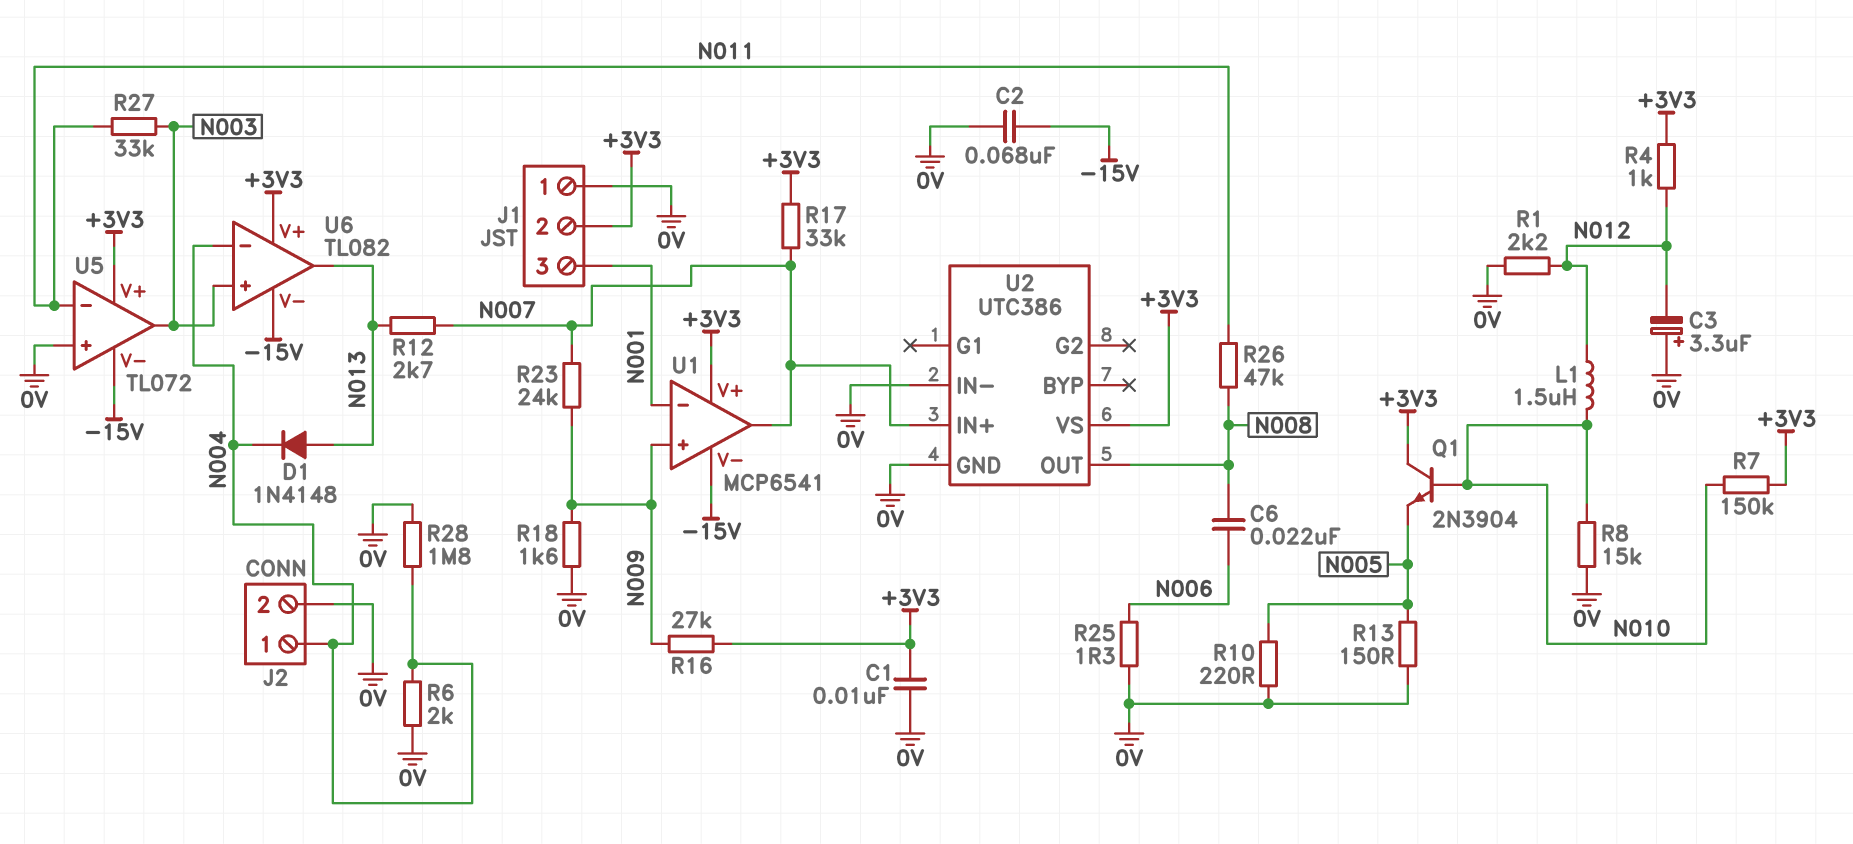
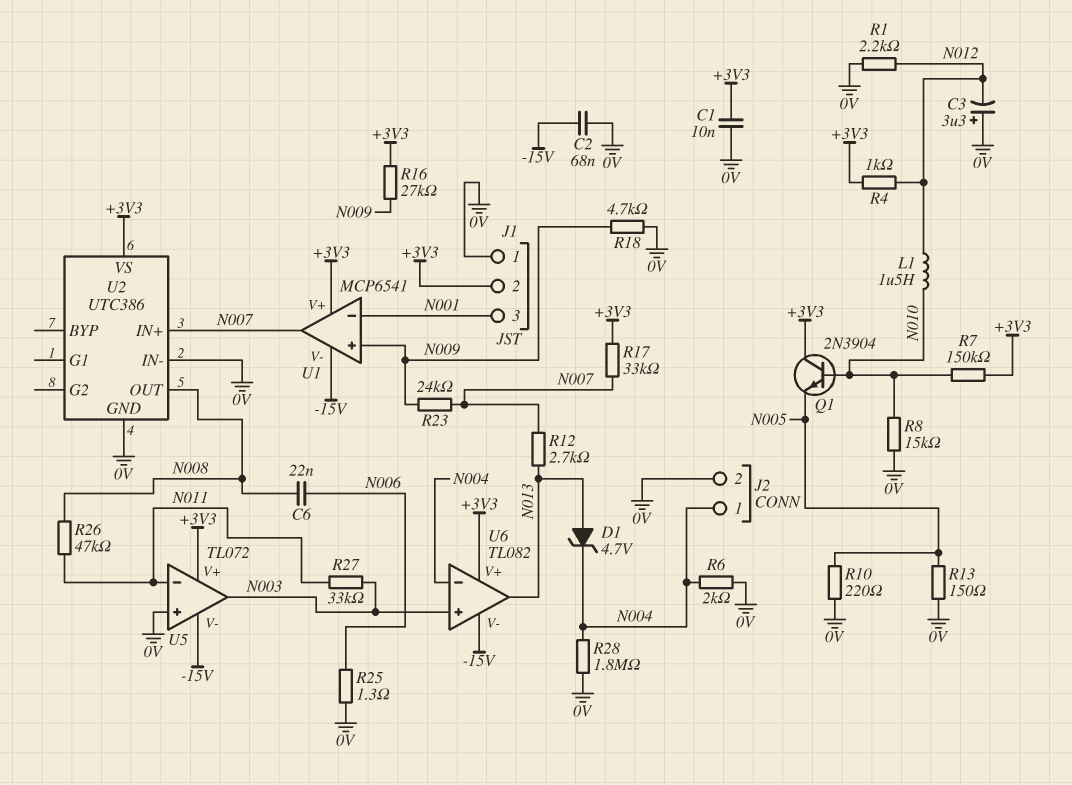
D1: diode 1N4148 (A N013, K N004) -> zener 4.7V (A N013, K N004)
R18: 1.6k (0V, N009) -> 4.7k (0V, N009)

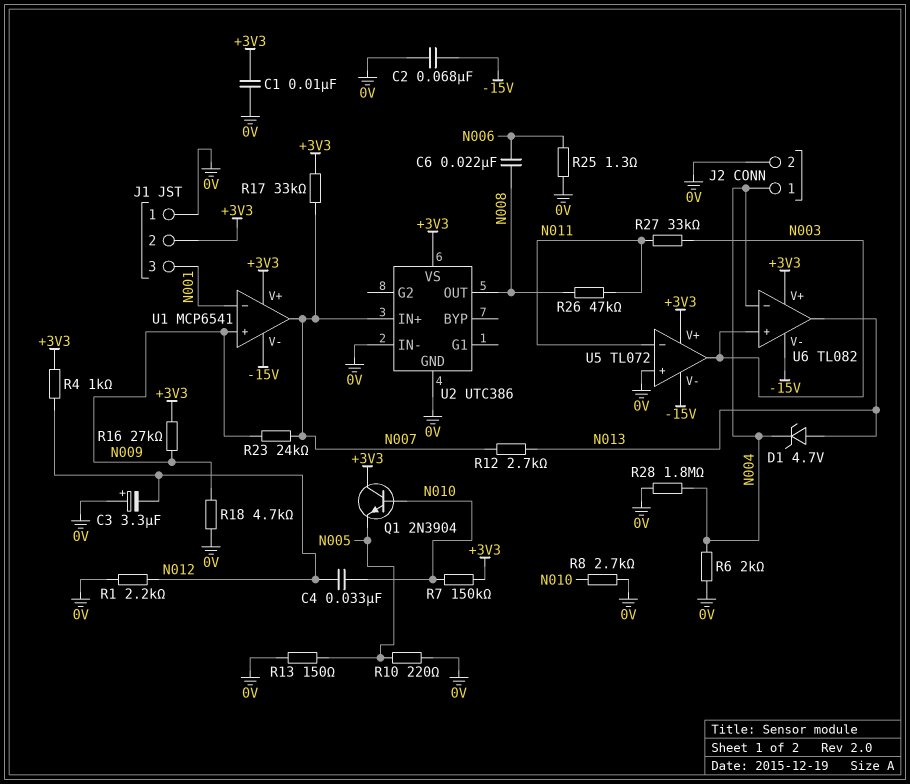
C4: none -> 33nF (N010, N012)
L1: 1.5uH (N010, N012) -> none
R8: 15k (0V, N010) -> 2.7k (0V, N010)

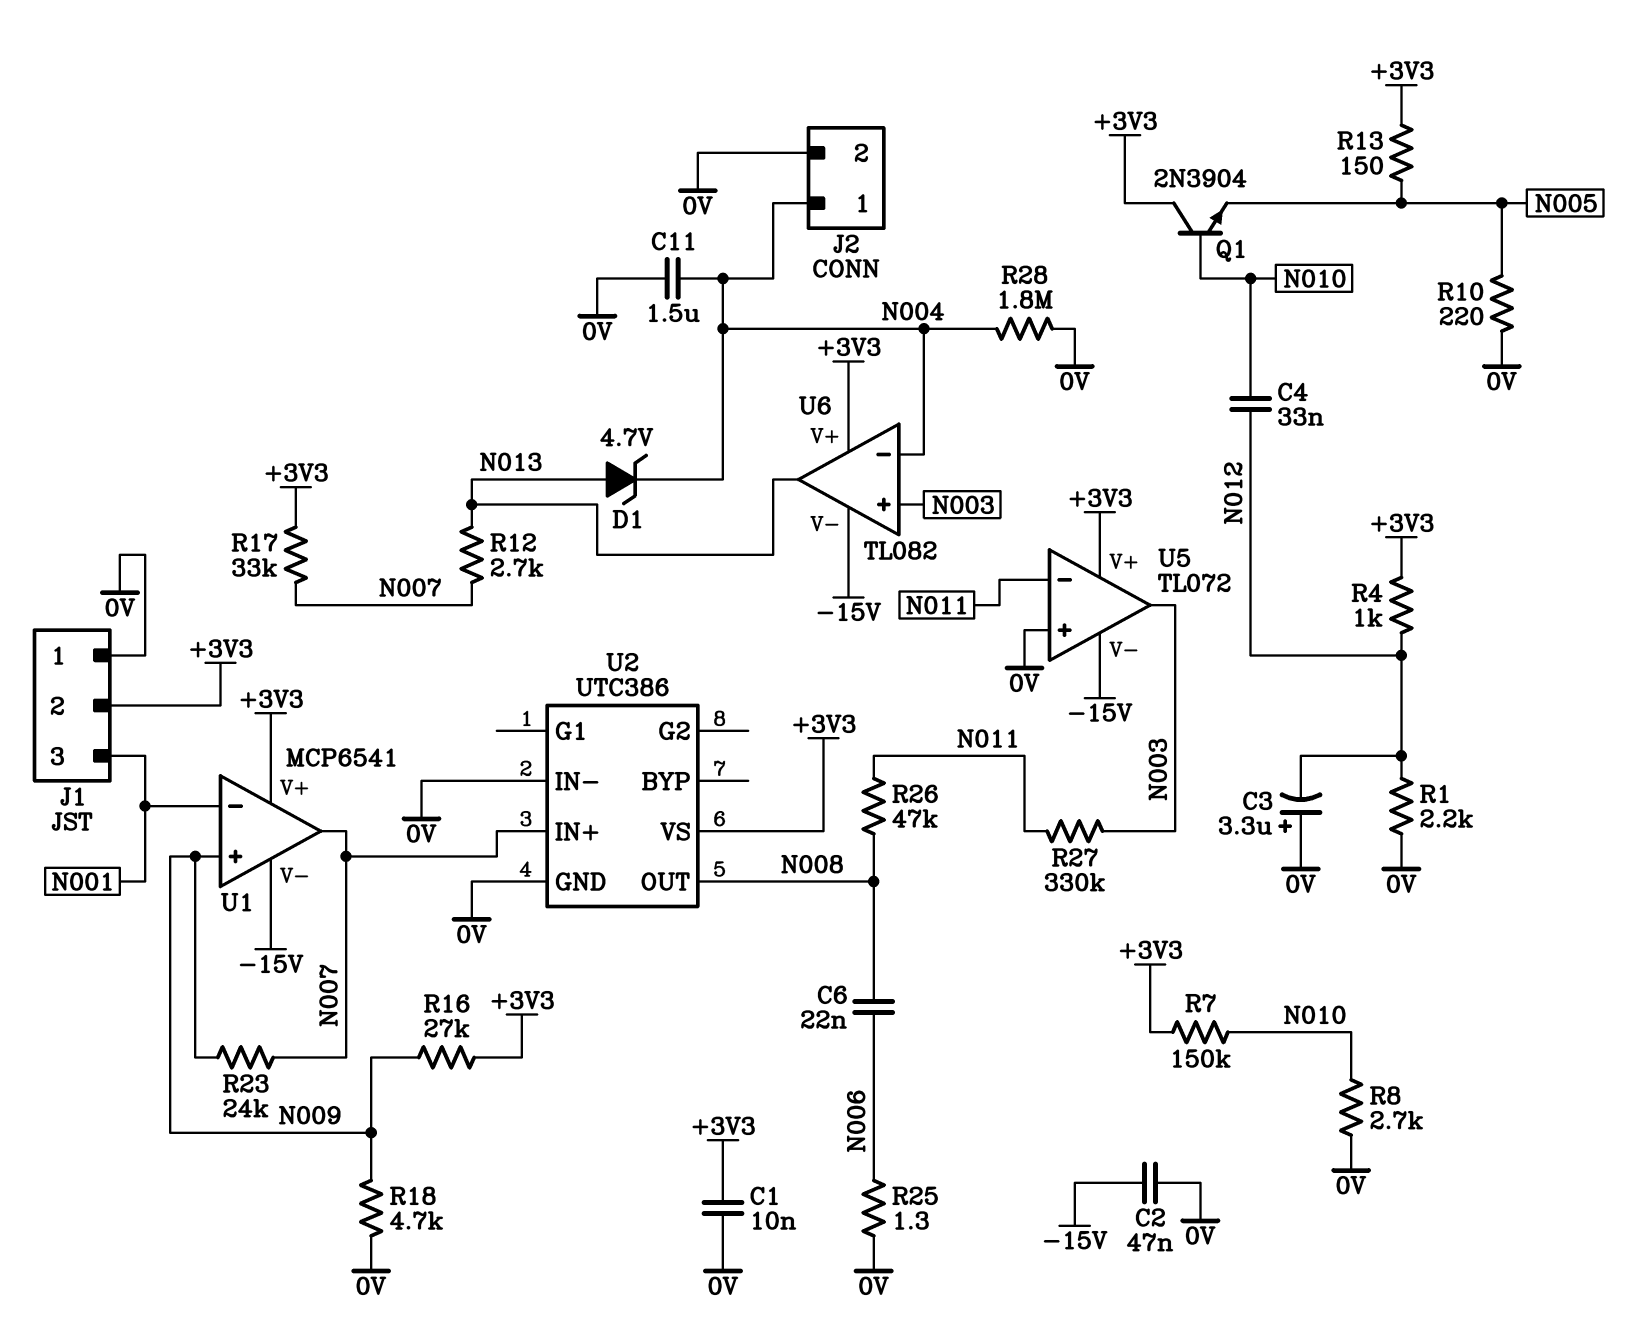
C2: 68nF (-15V, 0V) -> 47nF (-15V, 0V)
C11: none -> 1.5uF (0V, N004)
R6: 2k (0V, N004) -> none
R13: 150 (0V, N005) -> 150 (+3V3, N005)
R27: 33k (N003, N011) -> 330k (N003, N011)

